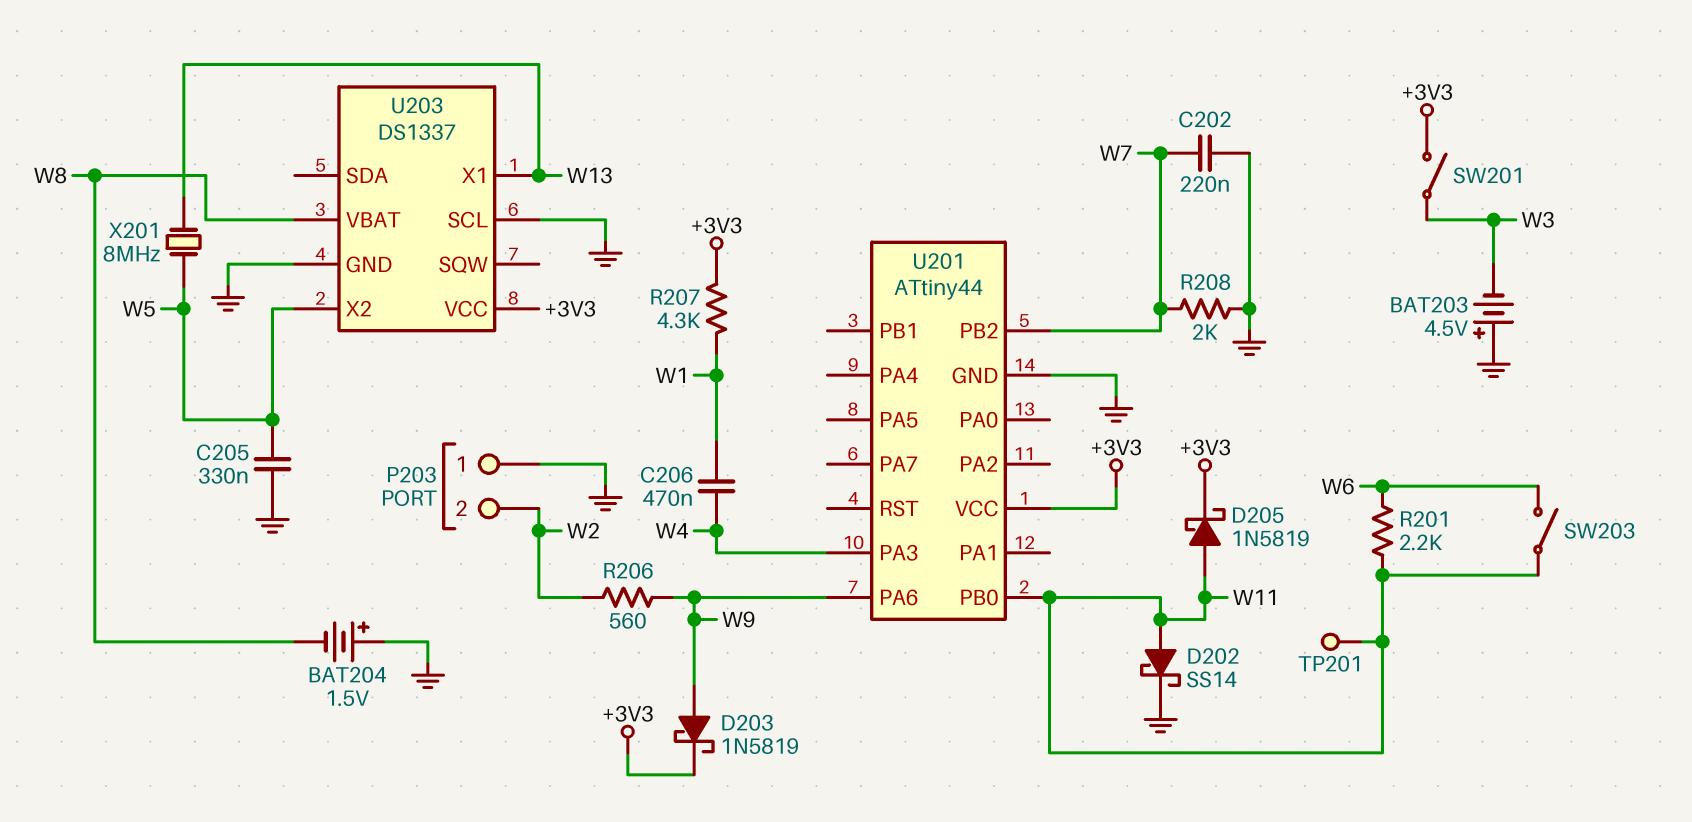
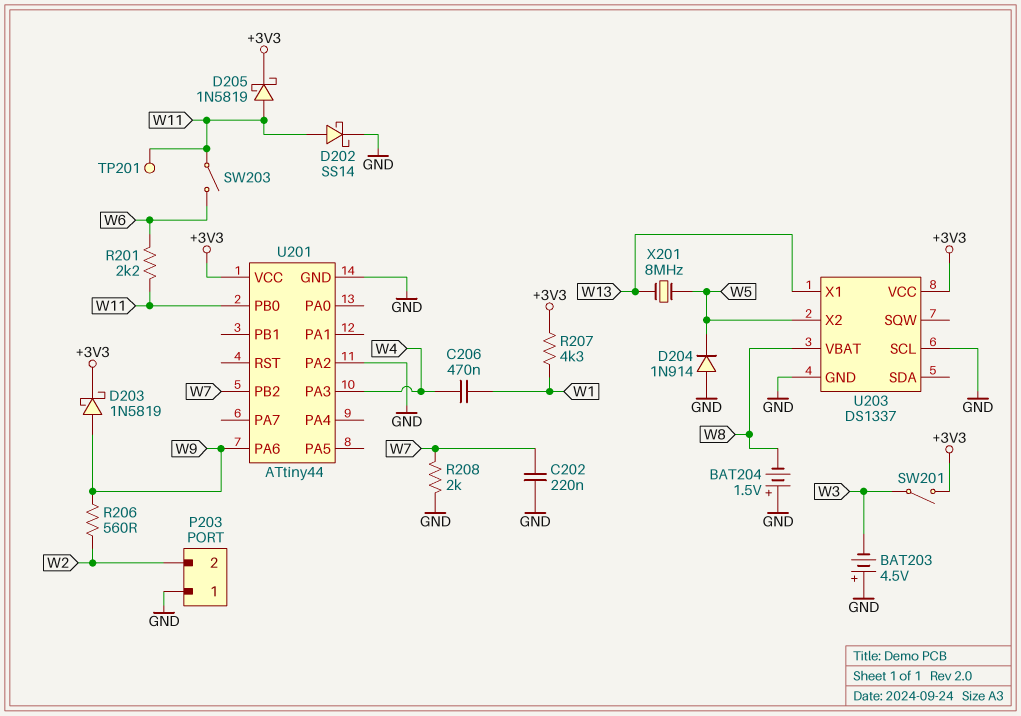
C205: 330nF (GND, W5) -> none
D204: none -> diode 1N914 (A GND, K W5)
U201 pin PA2: none -> GND

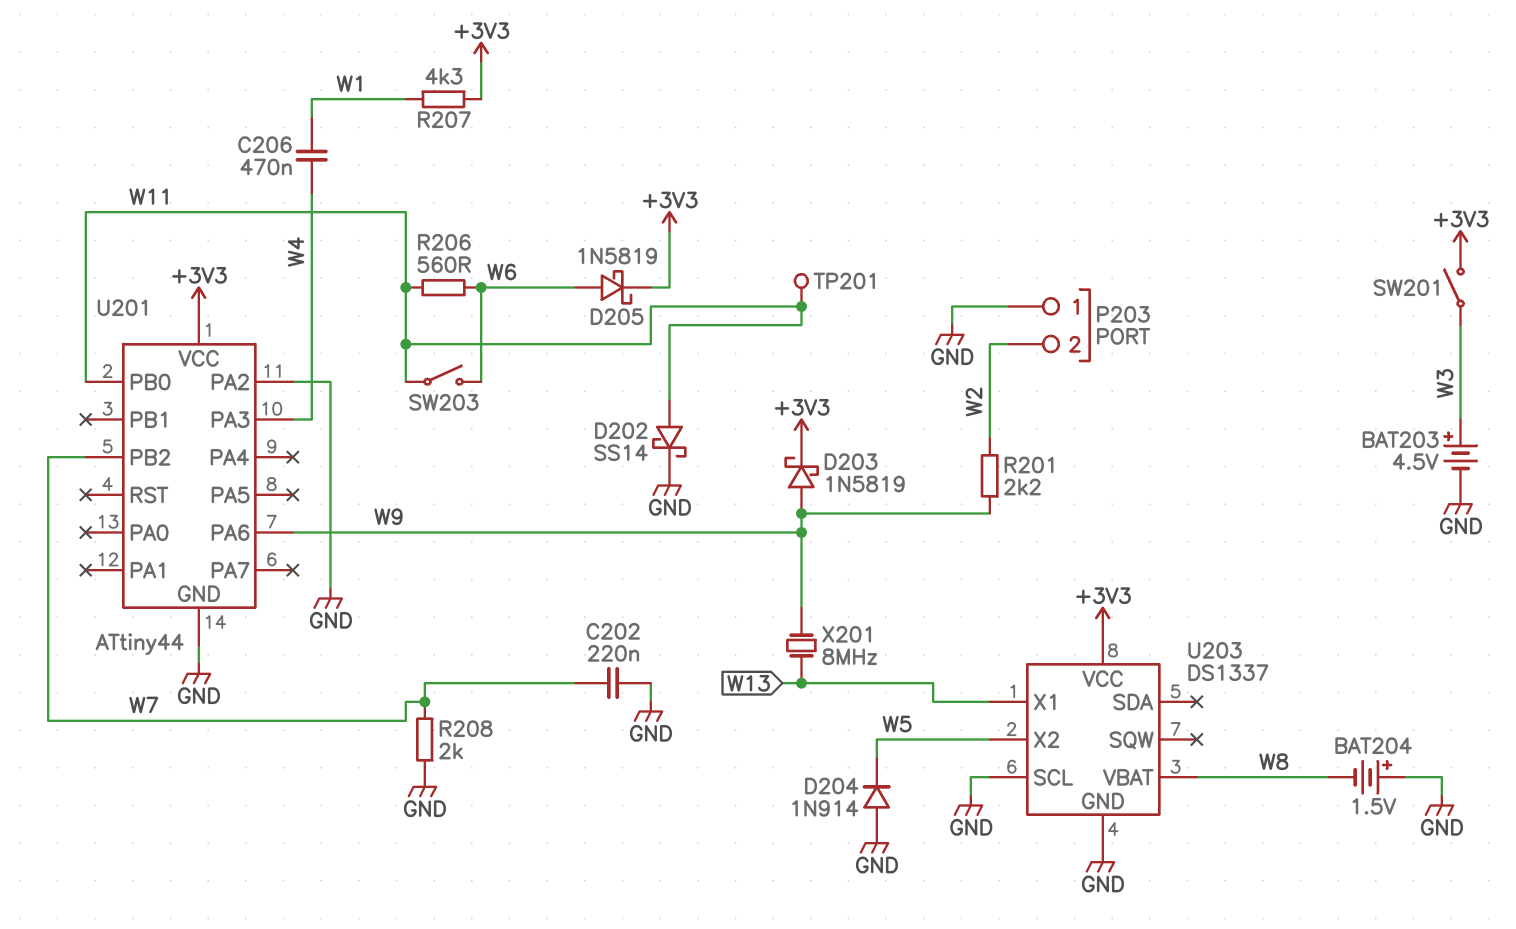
BAT203: 4.5V (plus GND, minus W3) -> 4.5V (plus W3, minus GND)
D205: schottky 1N5819 (A W11, K +3V3) -> schottky 1N5819 (A W6, K +3V3)
R201: 2.2k (W6, W11) -> 2.2k (W2, W9)
R206: 560 (W2, W9) -> 560 (W6, W11)
X201: 8MHz (W5, W13) -> 8MHz (W9, W13)

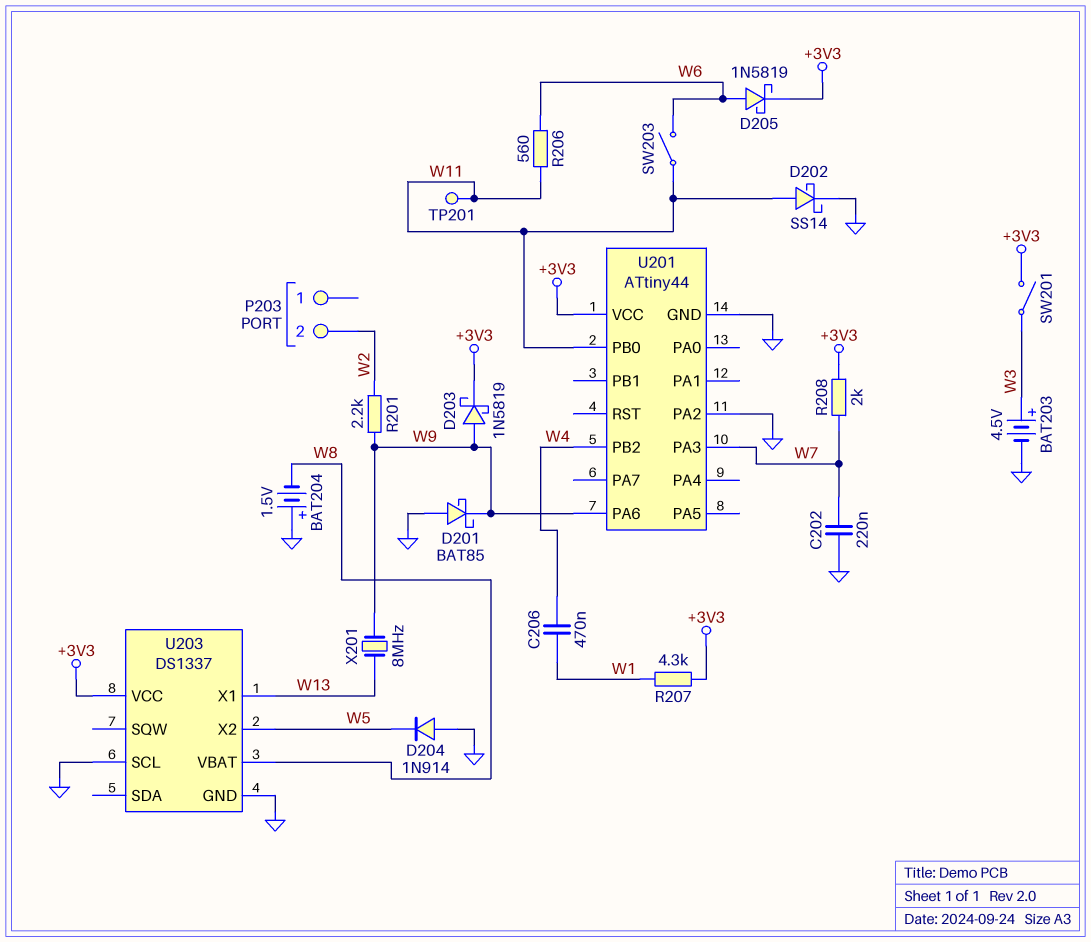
D201: none -> schottky BAT85 (A GND, K W9)
P203 pin 1: GND -> none
R208: 2k (GND, W7) -> 2k (+3V3, W7)
U201 pin PA3: W4 -> W7
U201 pin PB2: W7 -> W4

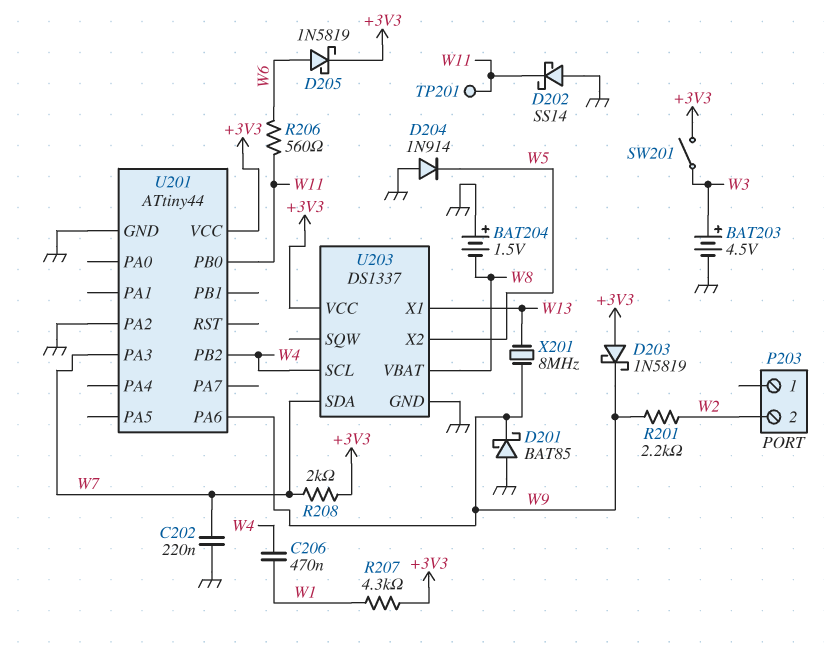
D202: schottky SS14 (A W11, K GND) -> schottky SS14 (A GND, K W11)
D203: schottky 1N5819 (A W9, K +3V3) -> schottky 1N5819 (A +3V3, K W9)
SW203: switch (W6, W11) -> none
U203 pin SCL: GND -> W4
U203 pin SDA: none -> W7

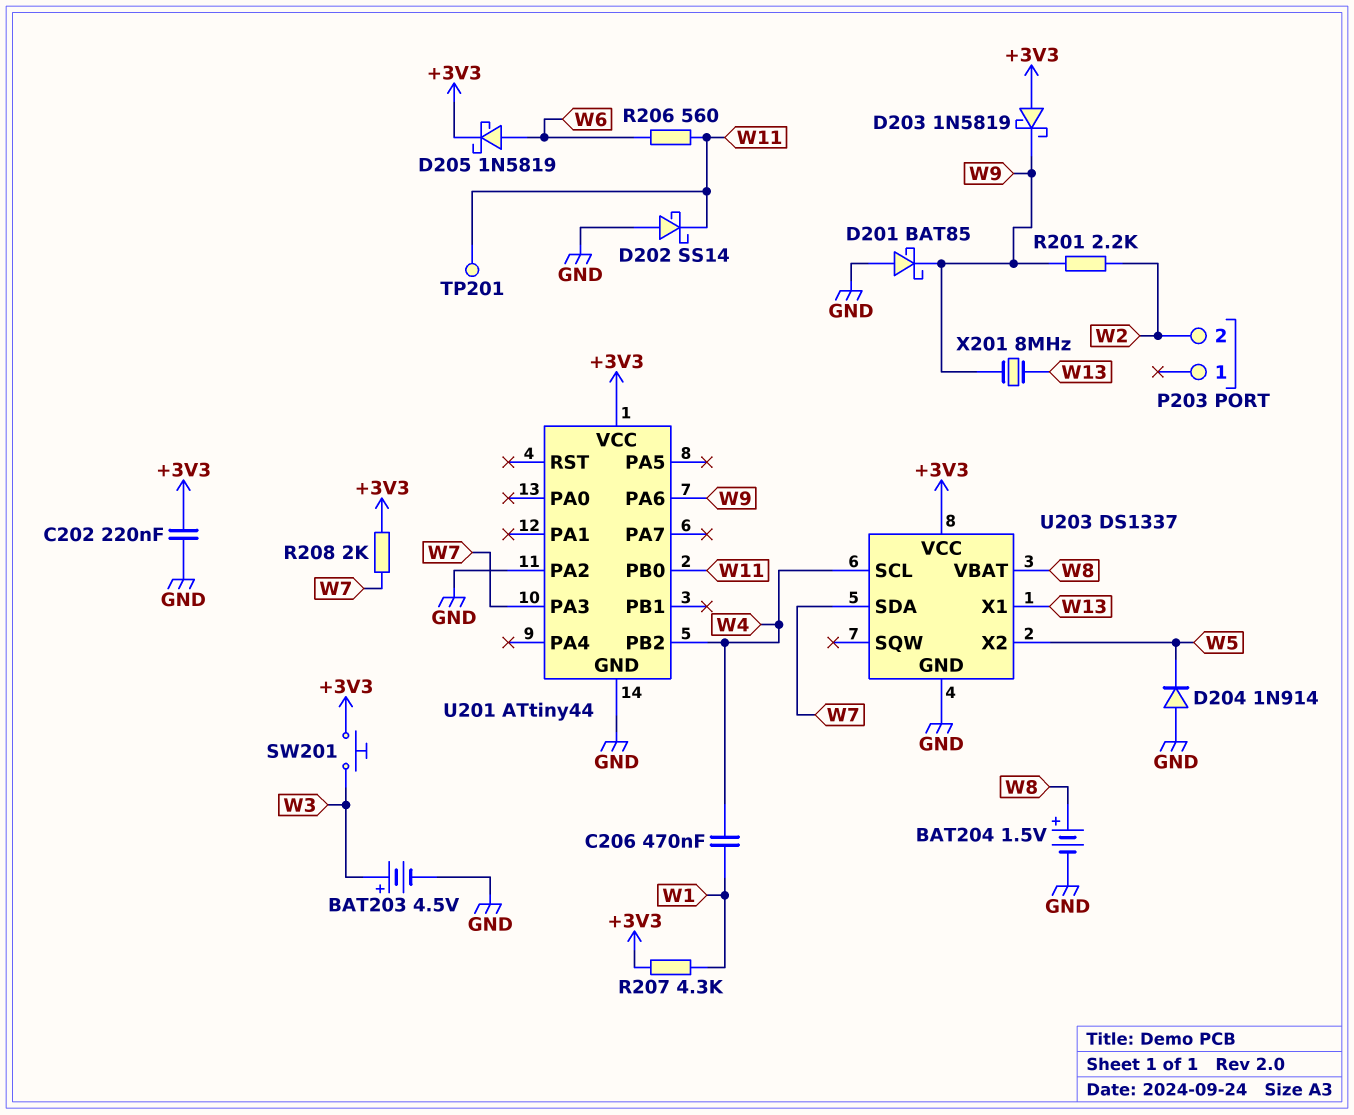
BAT204: 1.5V (plus GND, minus W8) -> 1.5V (plus W8, minus GND)
C202: 220nF (GND, W7) -> 220nF (+3V3, GND)
SW201: switch (+3V3, W3) -> button (+3V3, W3)

